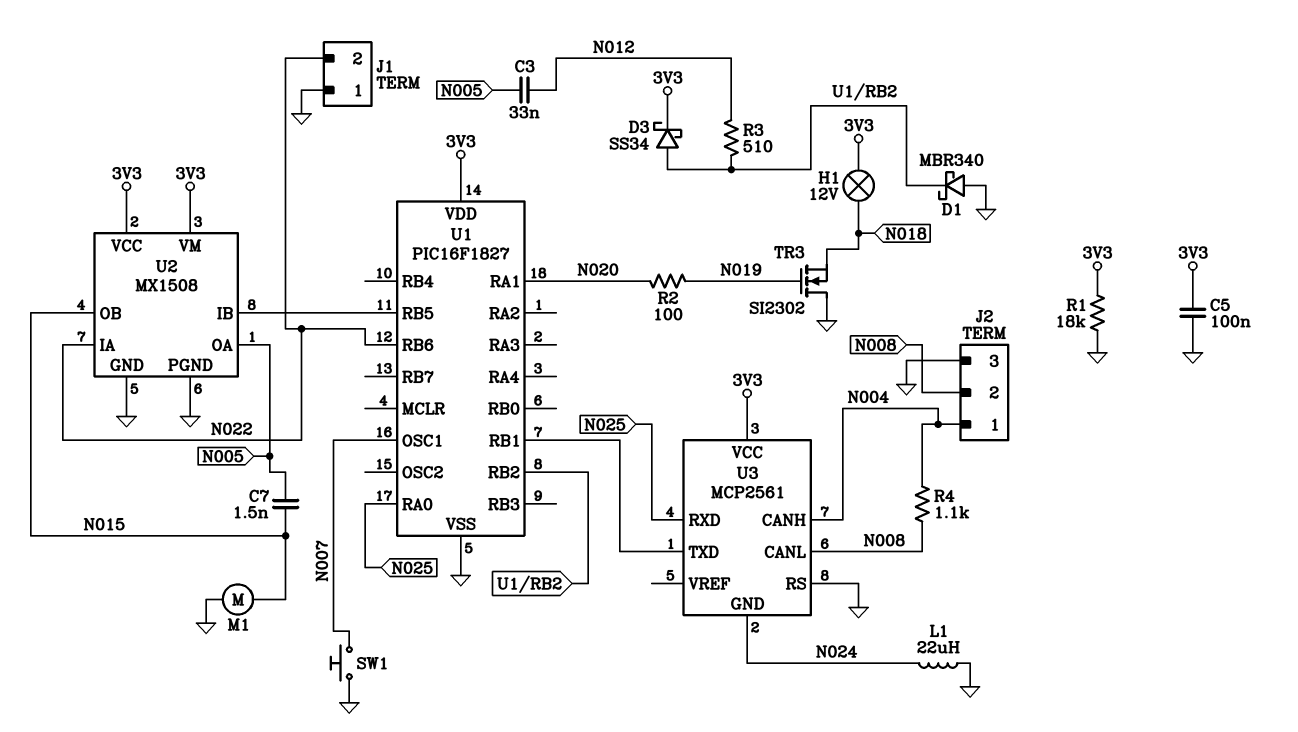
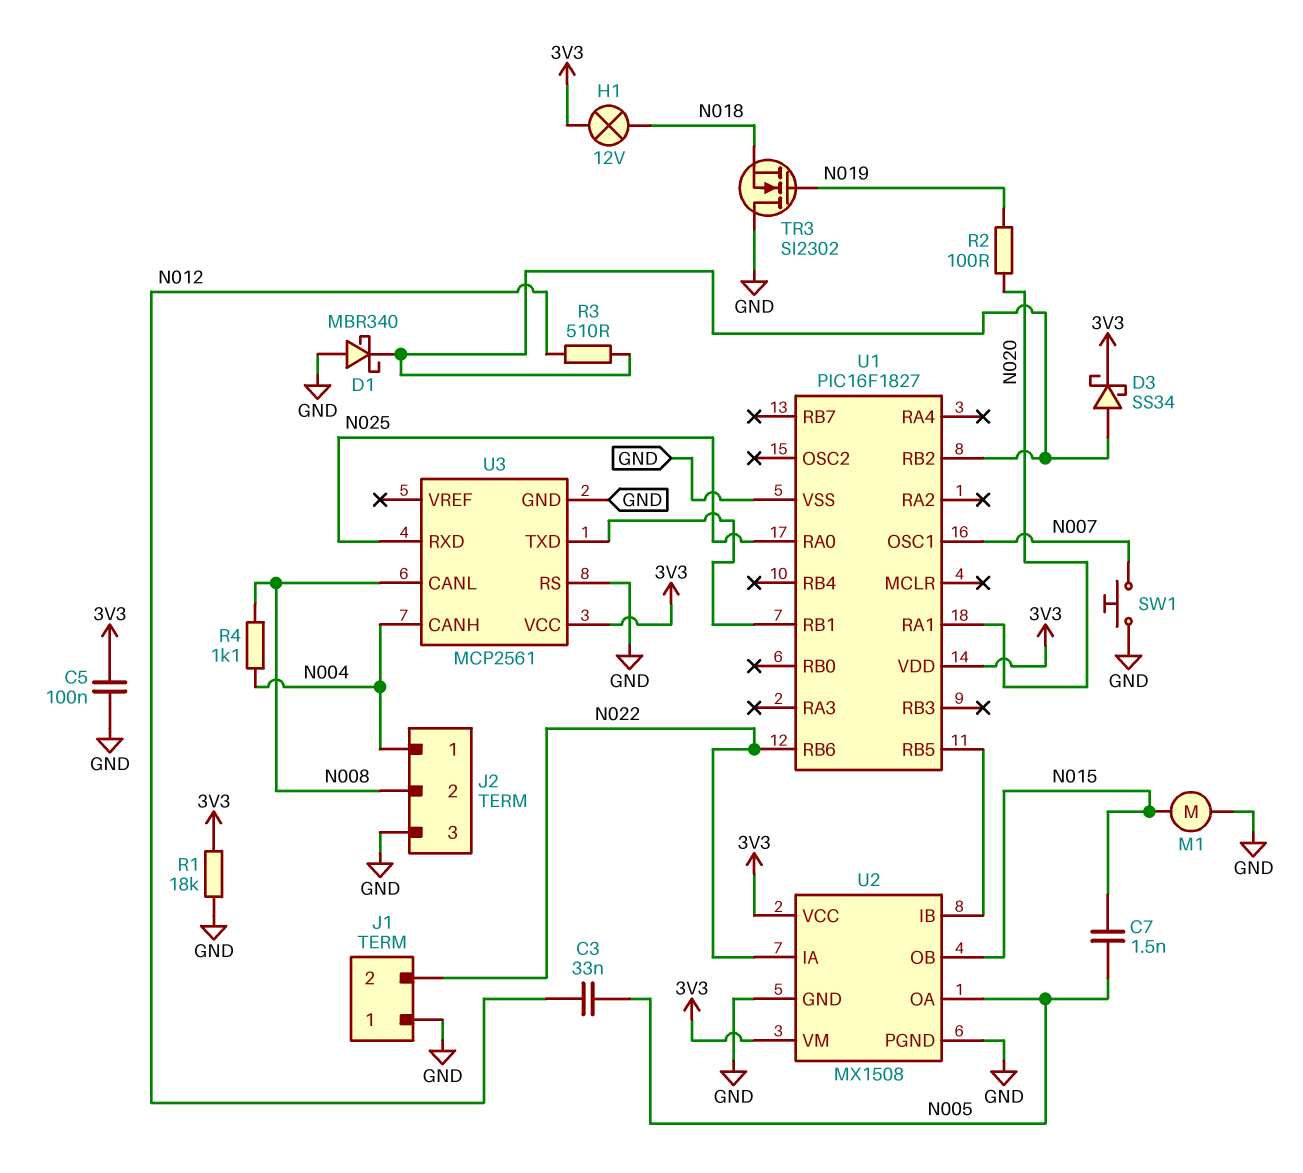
L1: 22uH (GND, N024) -> none
U3 pin GND: N024 -> GND

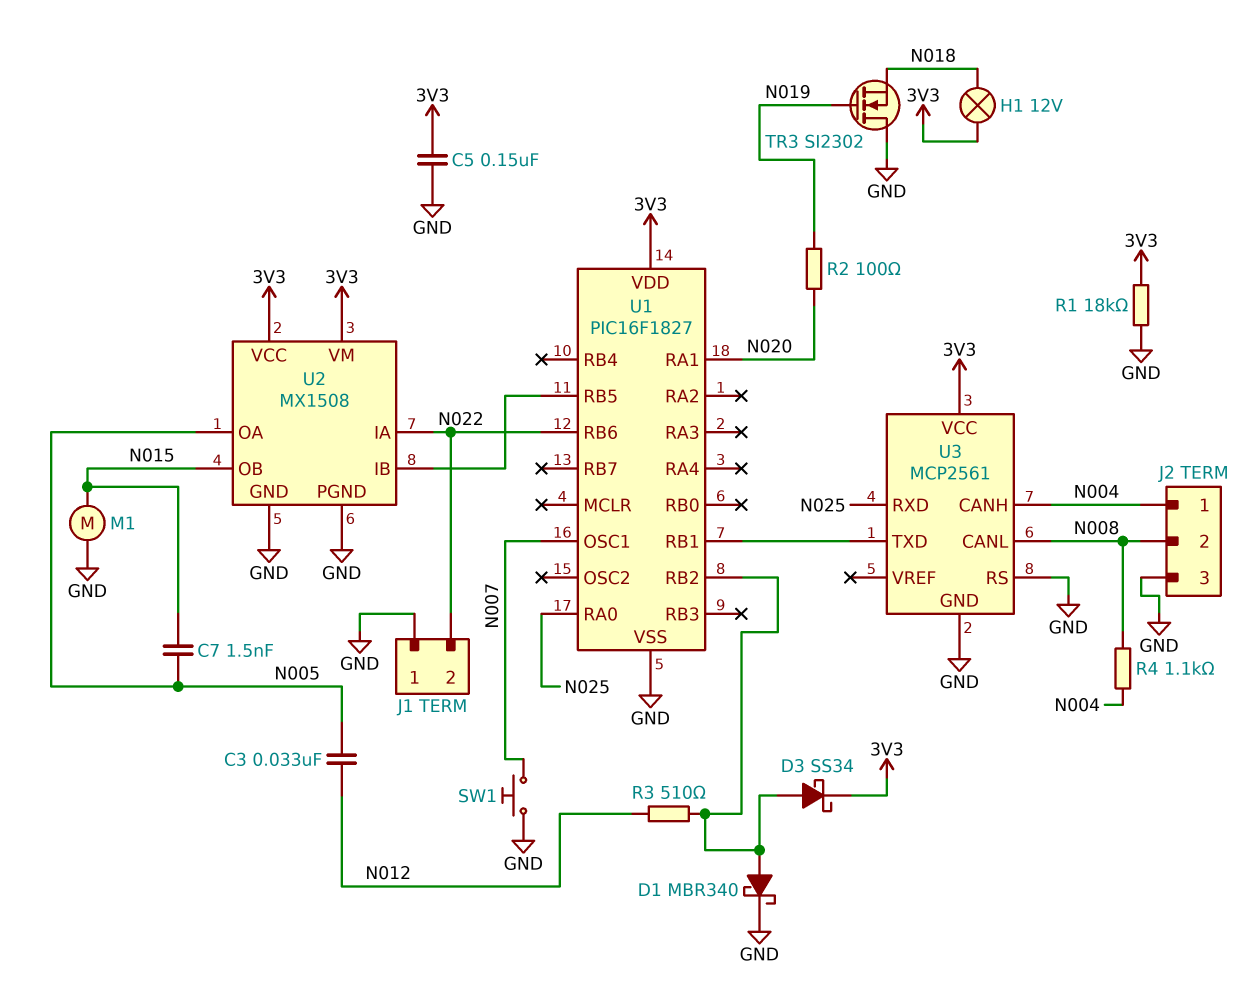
C5: 100nF (3V3, GND) -> 150nF (3V3, GND)
D1: schottky MBR340 (A GND, K U1/RB2) -> schottky MBR340 (A U1/RB2, K GND)

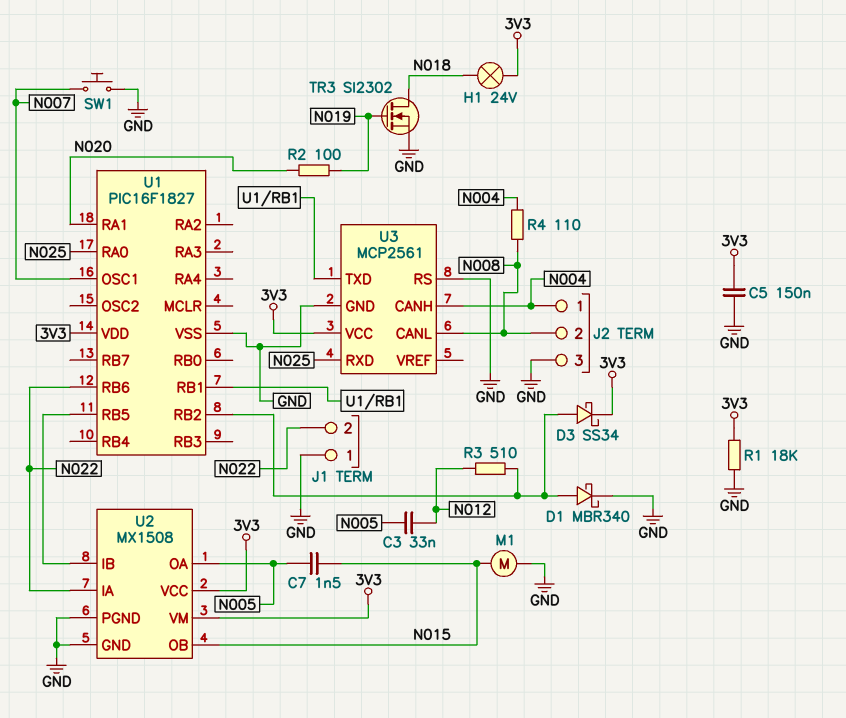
H1: lamp 12V (3V3, N018) -> lamp 24V (3V3, N018)
R4: 1.1k (N004, N008) -> 110 (N004, N008)
TR3: NMOS SI2302 (G N019, D GND, S N018) -> NMOS SI2302 (G N019, D N018, S GND)

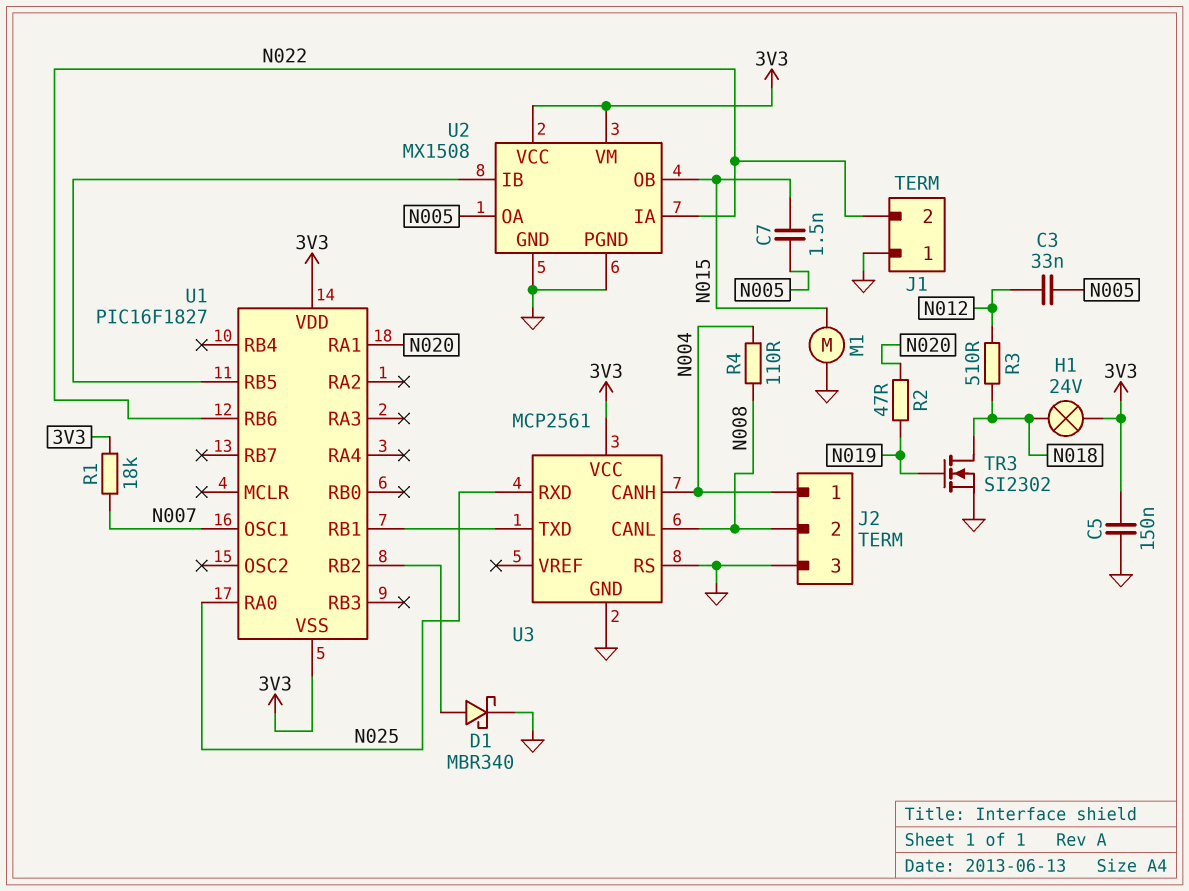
D3: schottky SS34 (A U1/RB2, K 3V3) -> none
R1: 18k (3V3, GND) -> 18k (3V3, N007)
R2: 100 (N019, N020) -> 47 (N019, N020)
R3: 510 (N012, U1/RB2) -> 510 (N012, N018)
SW1: button (GND, N007) -> none
U1 pin VSS: GND -> 3V3

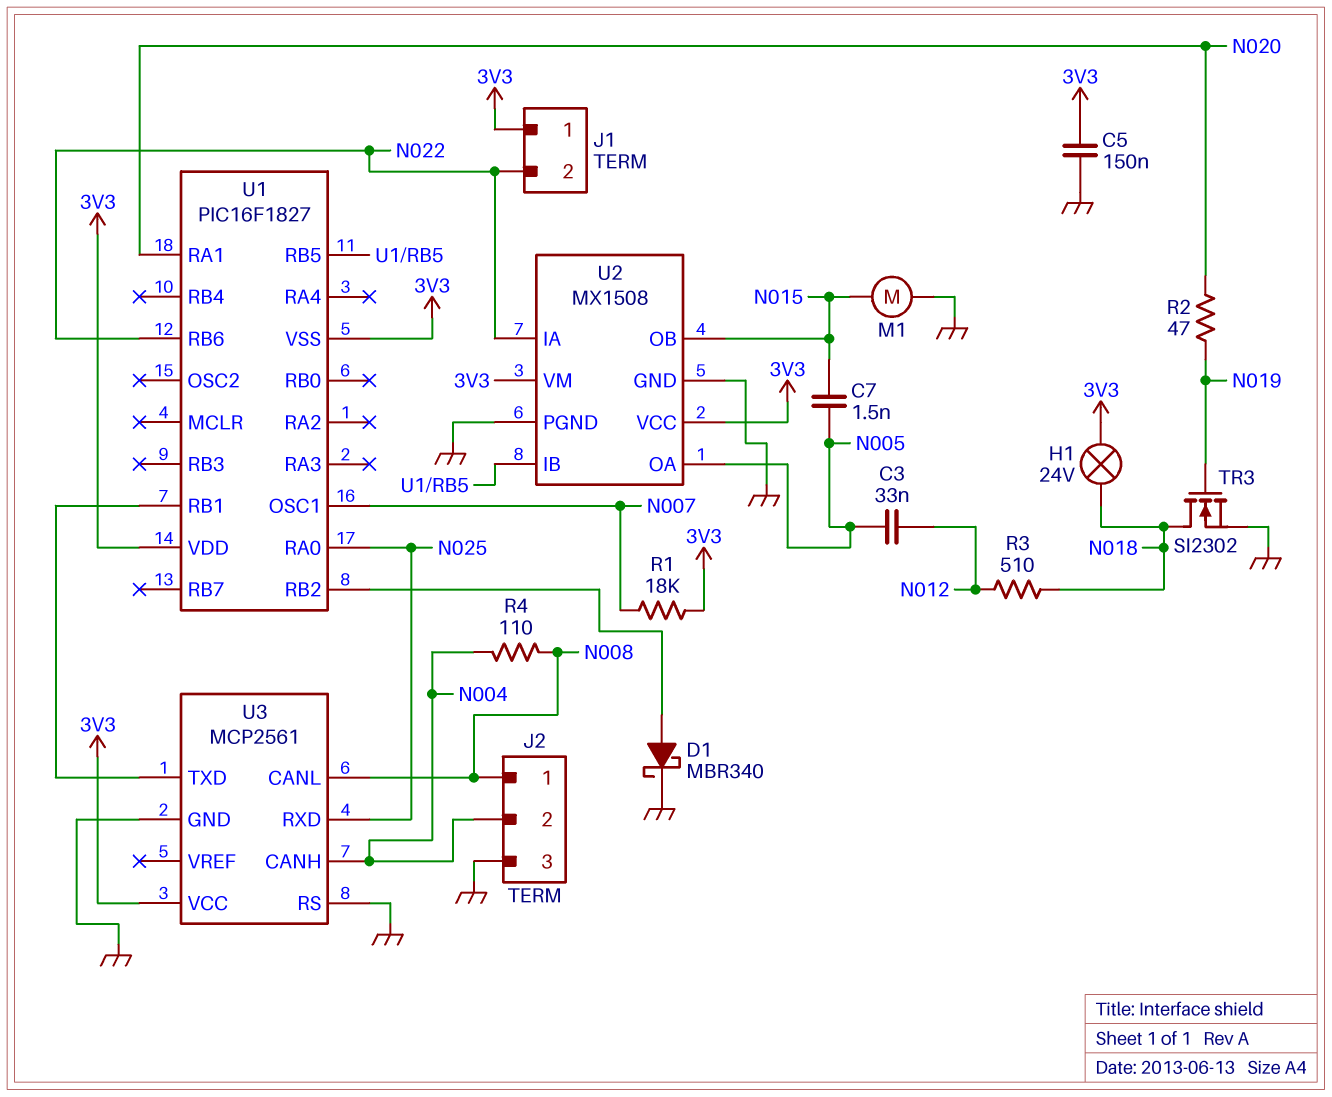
J1 pin 1: GND -> 3V3
J2 pin 1: N004 -> N008
J2 pin 2: N008 -> N004

